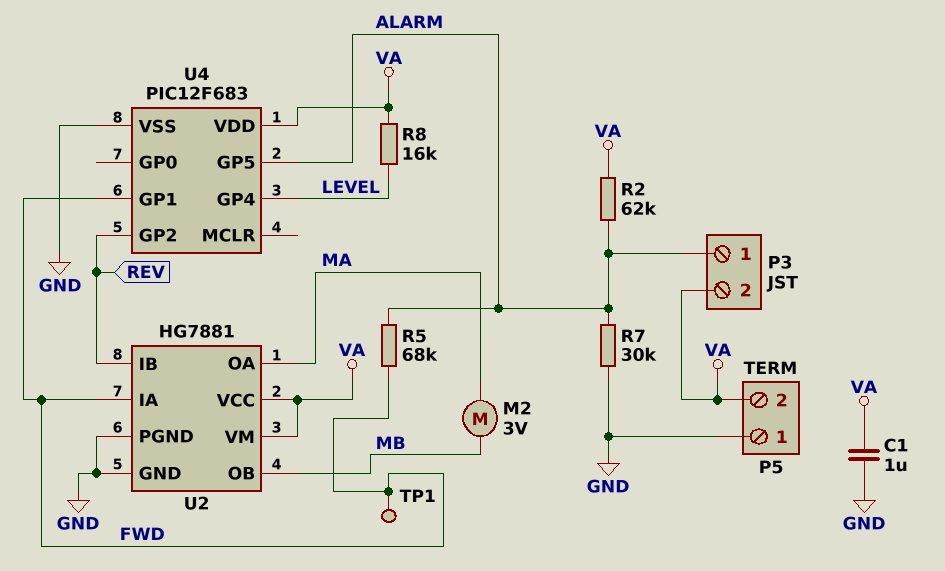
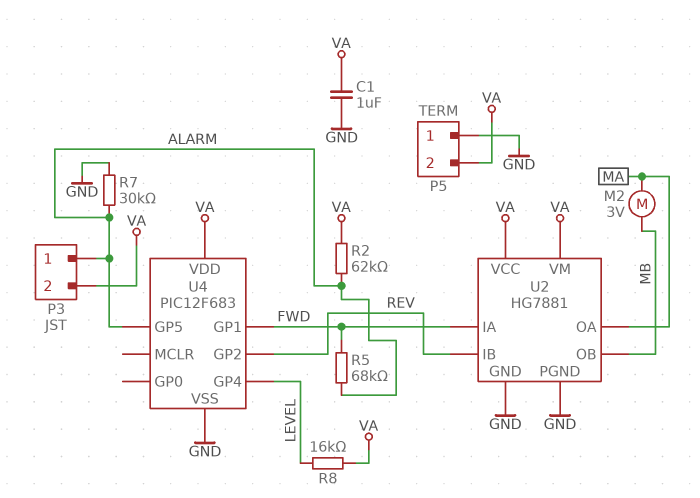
TP1: test point (FWD) -> none

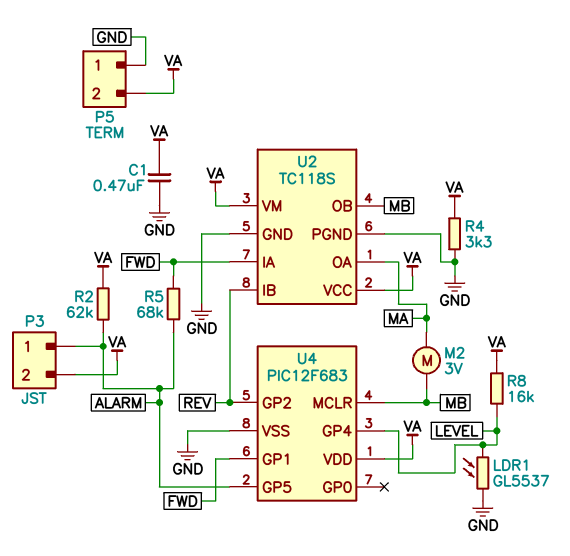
C1: 1uF (GND, VA) -> 470nF (GND, VA)
LDR1: none -> GL5537 (GND, LEVEL)
R4: none -> 3.3k (GND, VA)
R7: 30k (ALARM, GND) -> none
U2: HG7881 -> TC118S
U4 pin MCLR: none -> MB

